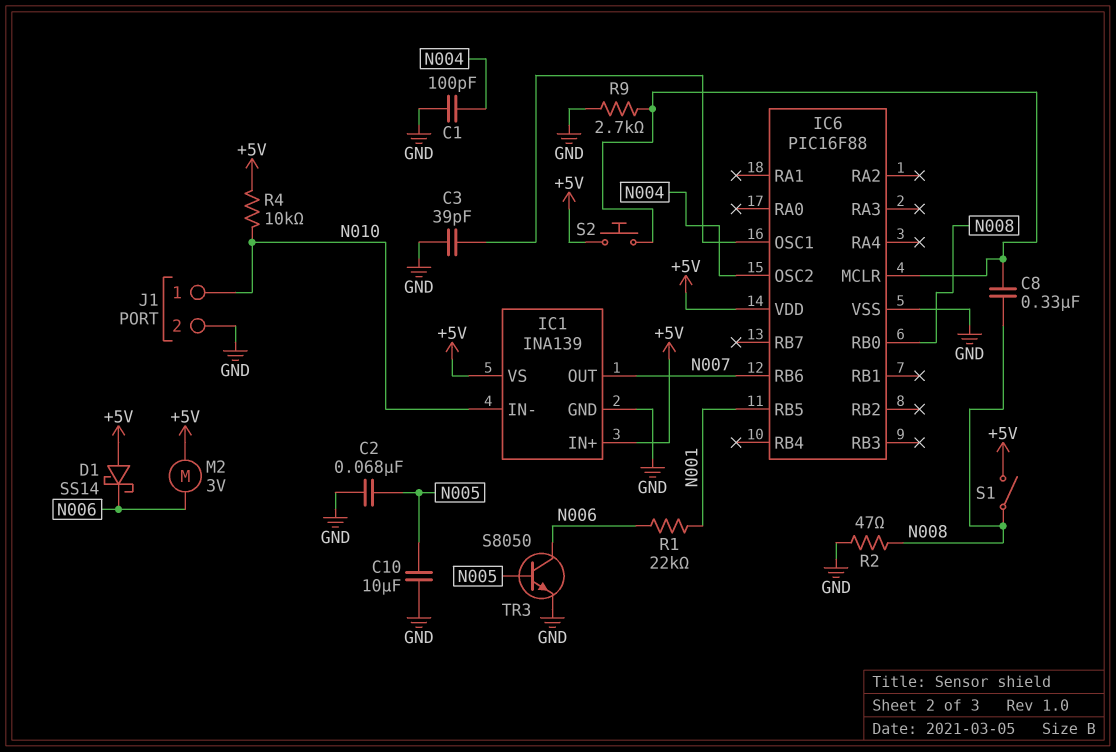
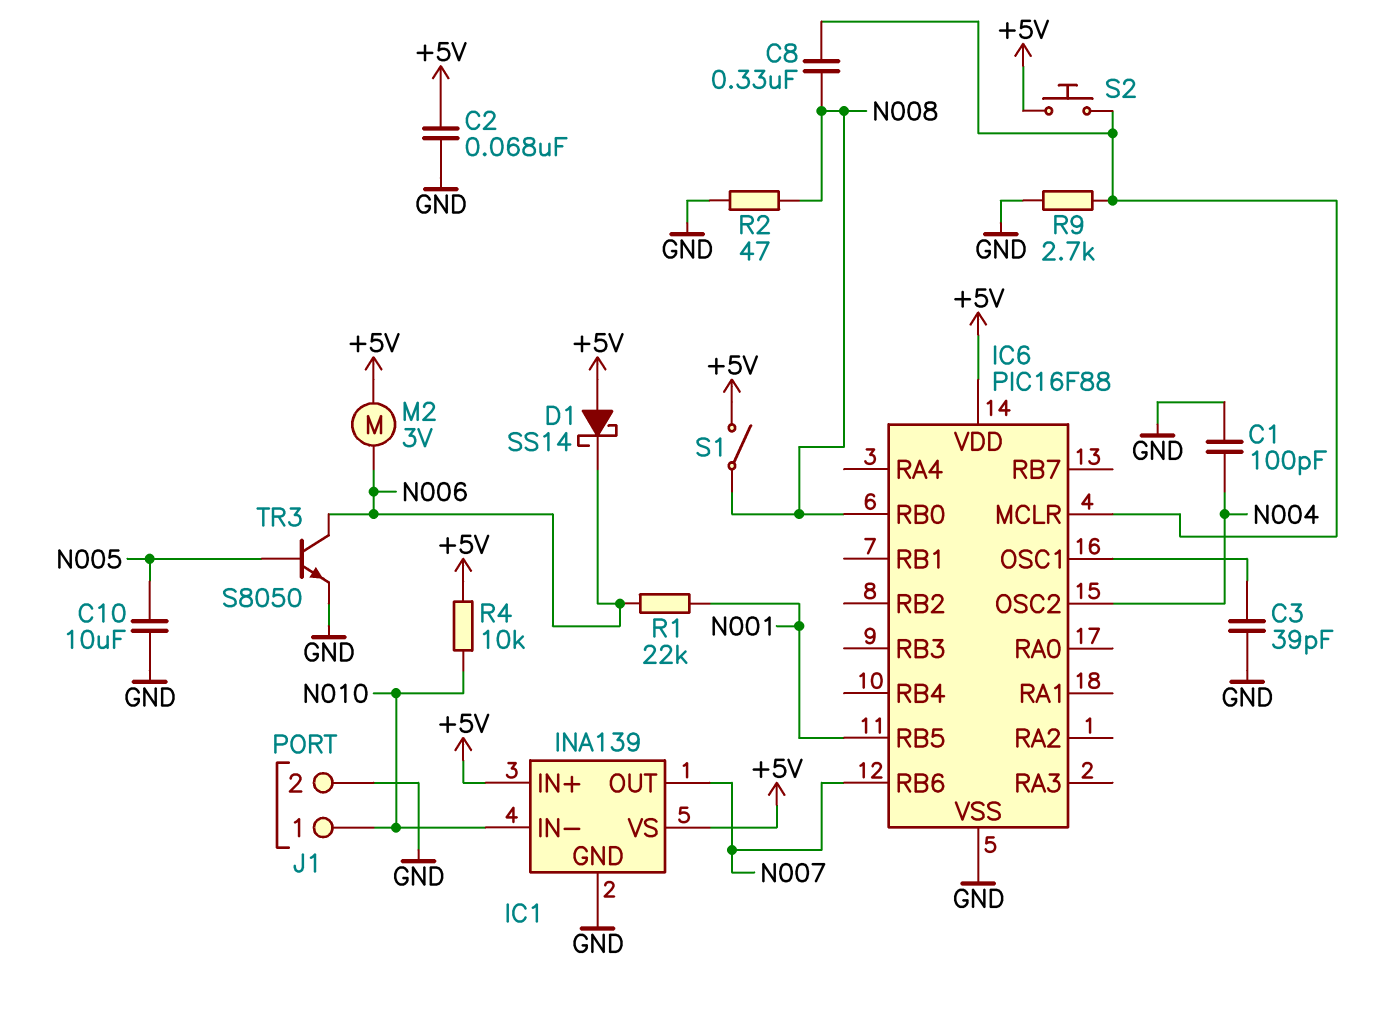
C2: 68nF (GND, N005) -> 68nF (+5V, GND)

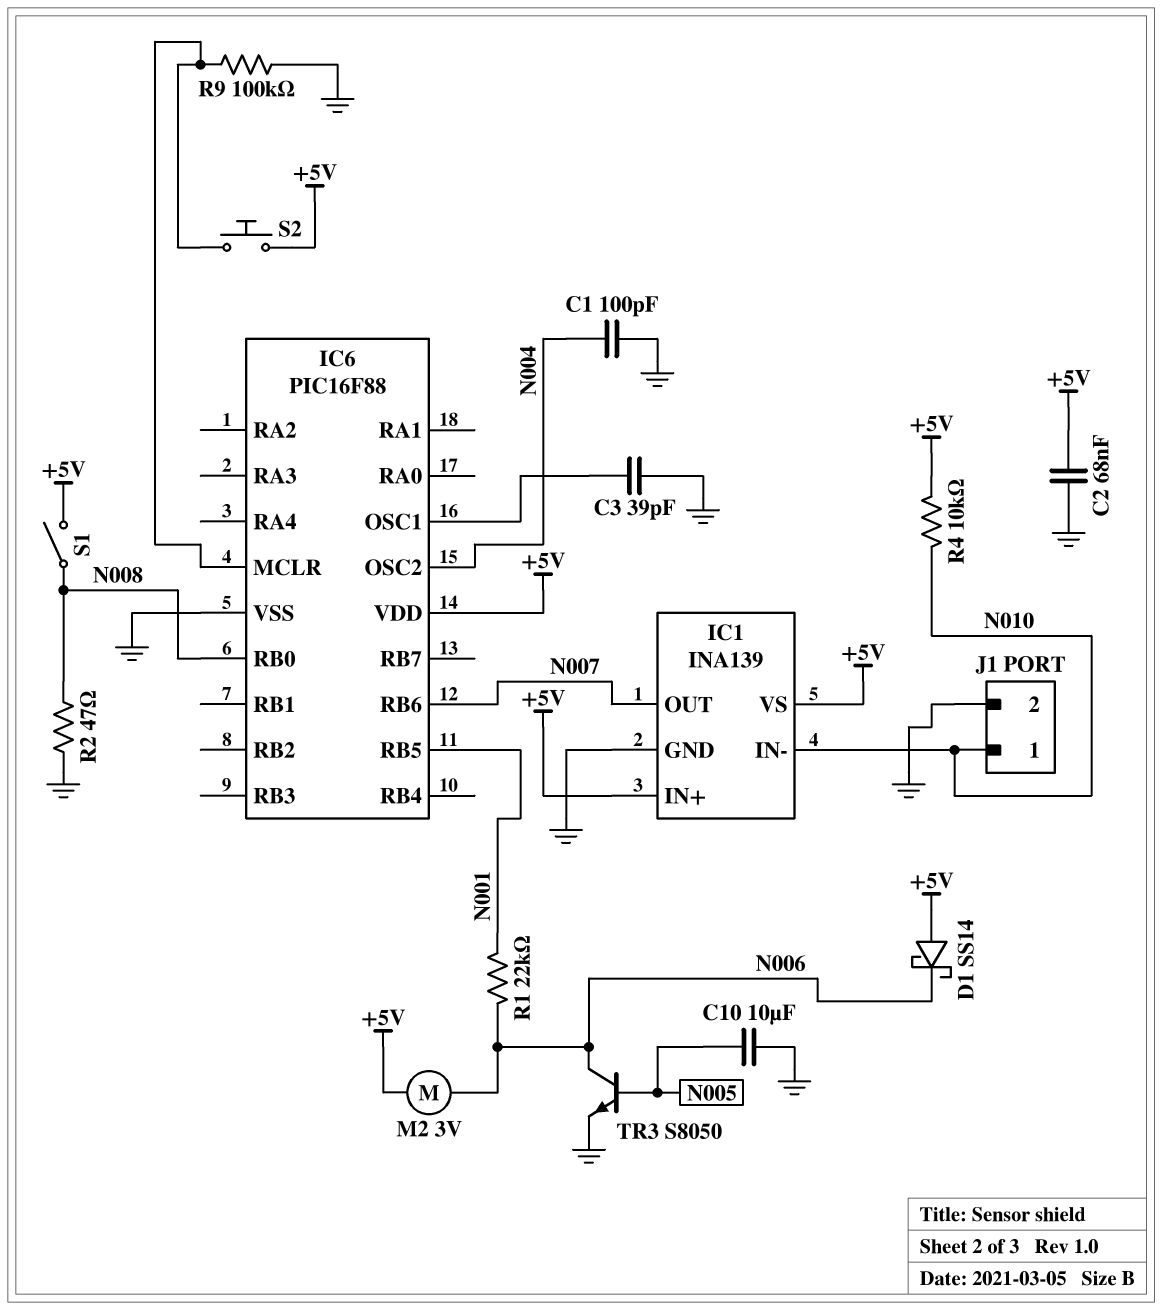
C8: 330nF (IC6/MCLR, N008) -> none
R9: 2.7k (GND, IC6/MCLR) -> 100k (GND, IC6/MCLR)

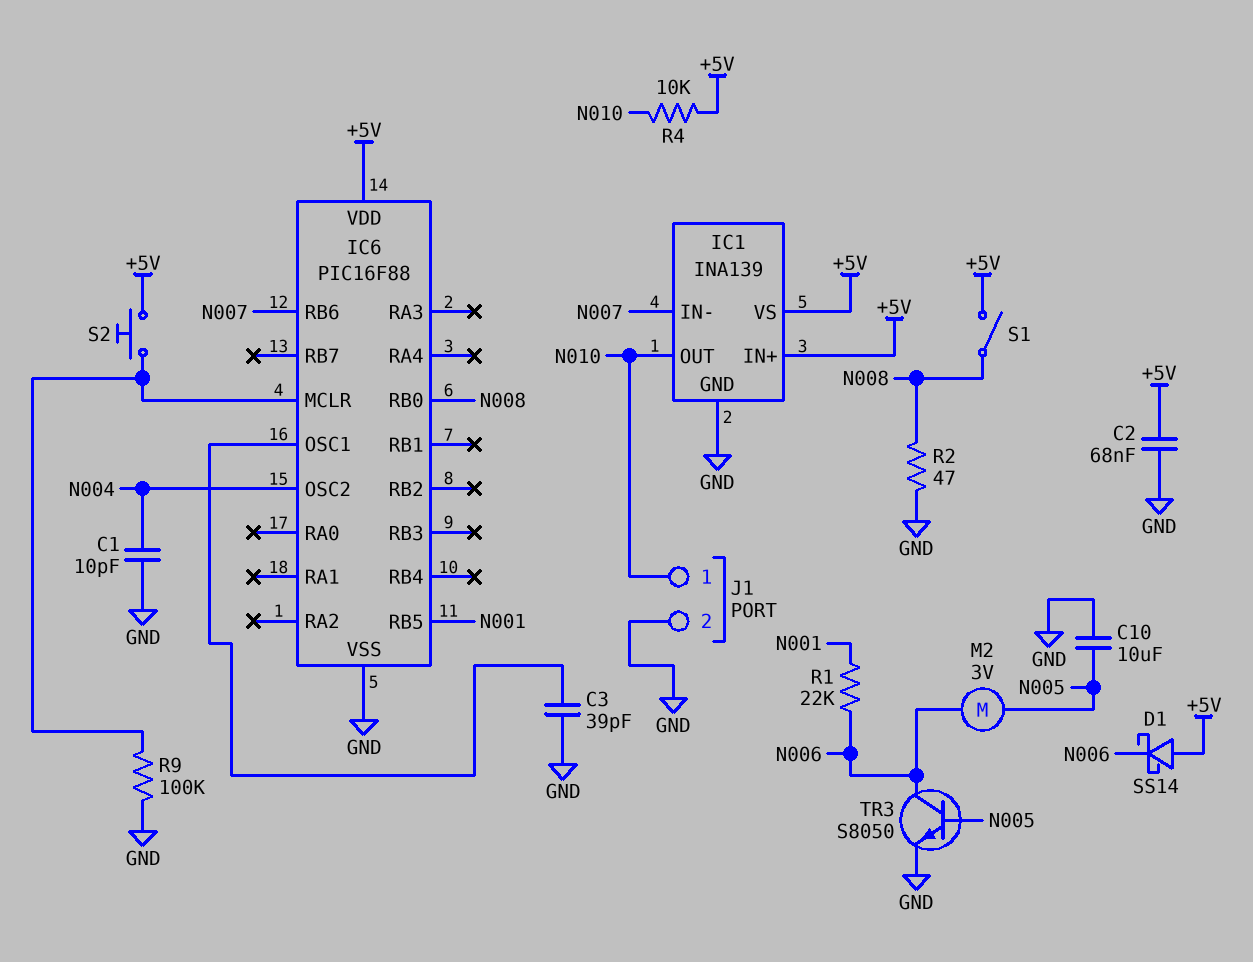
C1: 100pF (GND, N004) -> 10pF (GND, N004)
IC1 pin IN-: N010 -> N007
IC1 pin OUT: N007 -> N010
M2: motor 3V (+5V, N006) -> motor 3V (N005, N006)

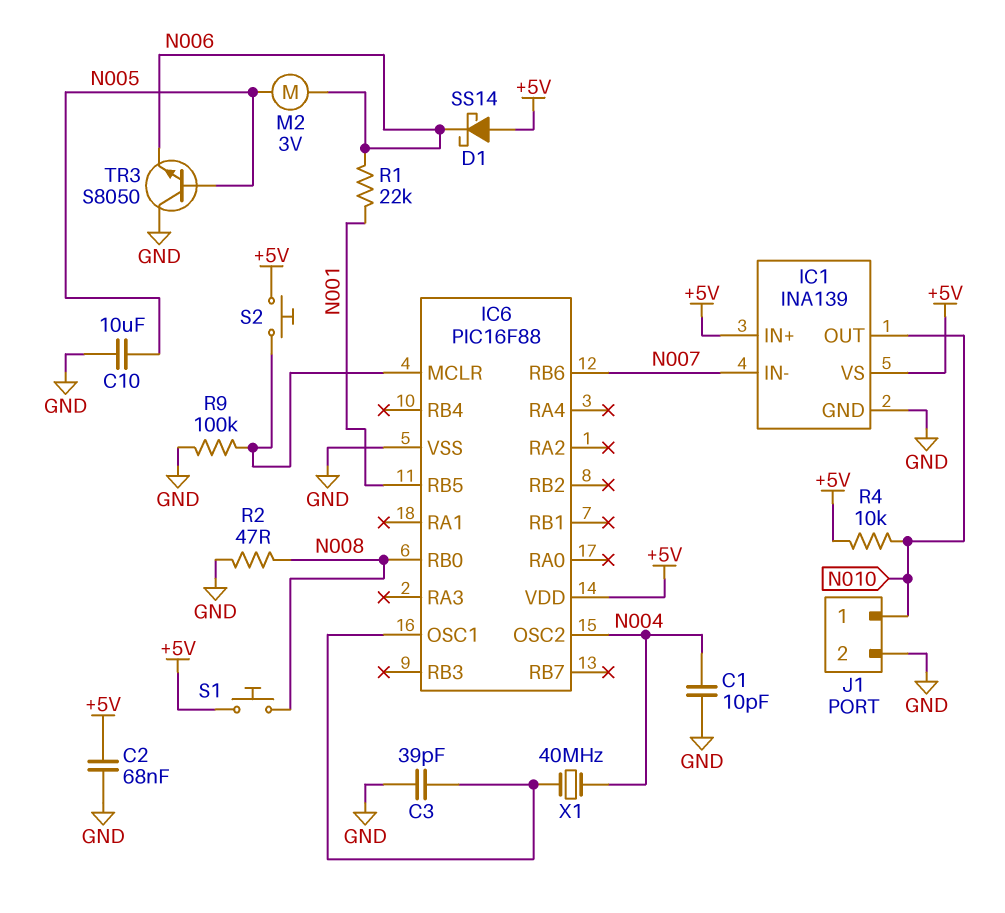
S1: switch (+5V, N008) -> button (+5V, N008)
TR3: NPN S8050 (B N005, C N006, E GND) -> NPN S8050 (B N005, C GND, E N006)
X1: none -> 40MHz (IC6/OSC1, N004)

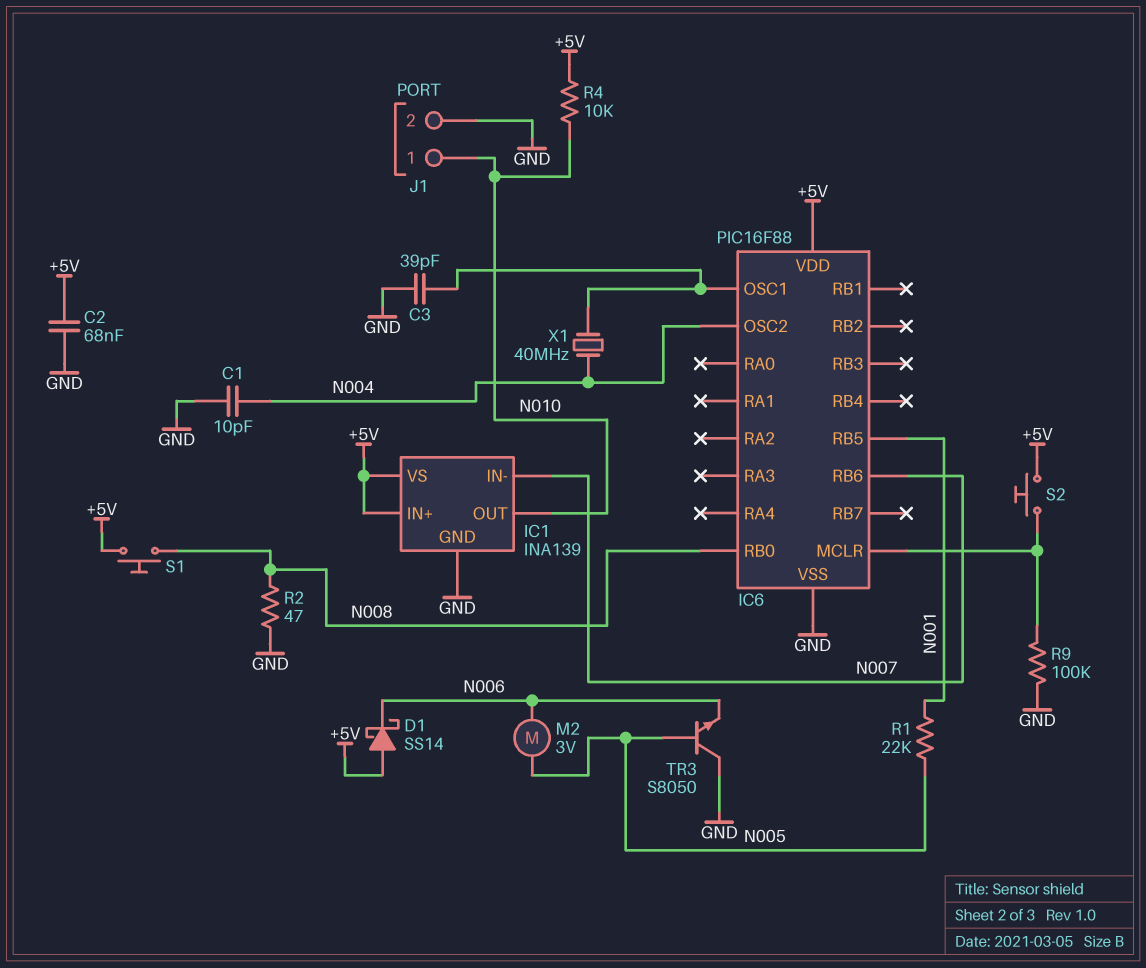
C10: 10uF (GND, N005) -> none
R1: 22k (N001, N006) -> 22k (N001, N005)

